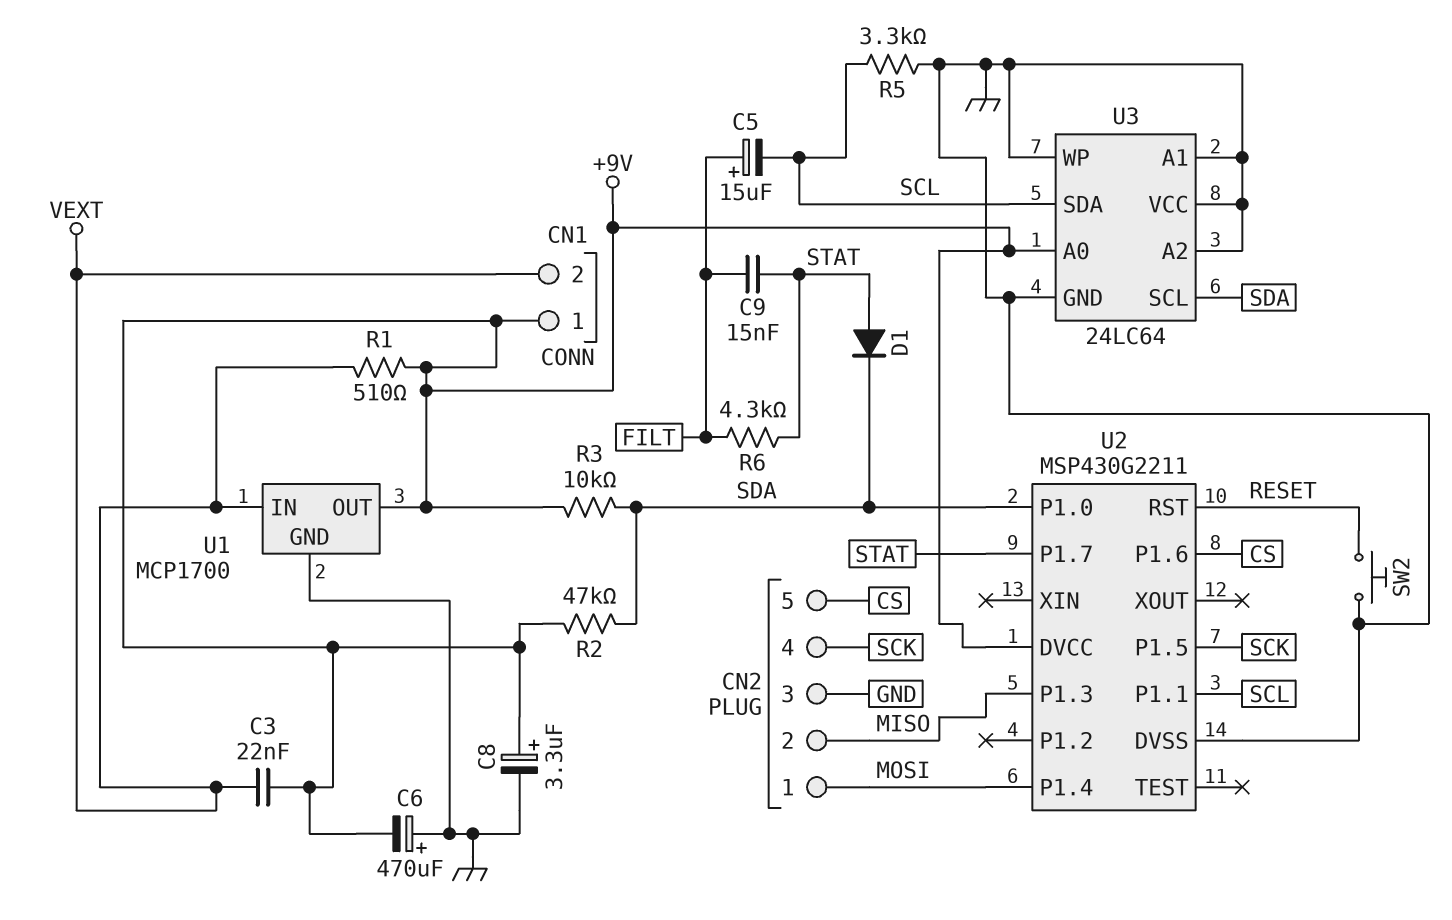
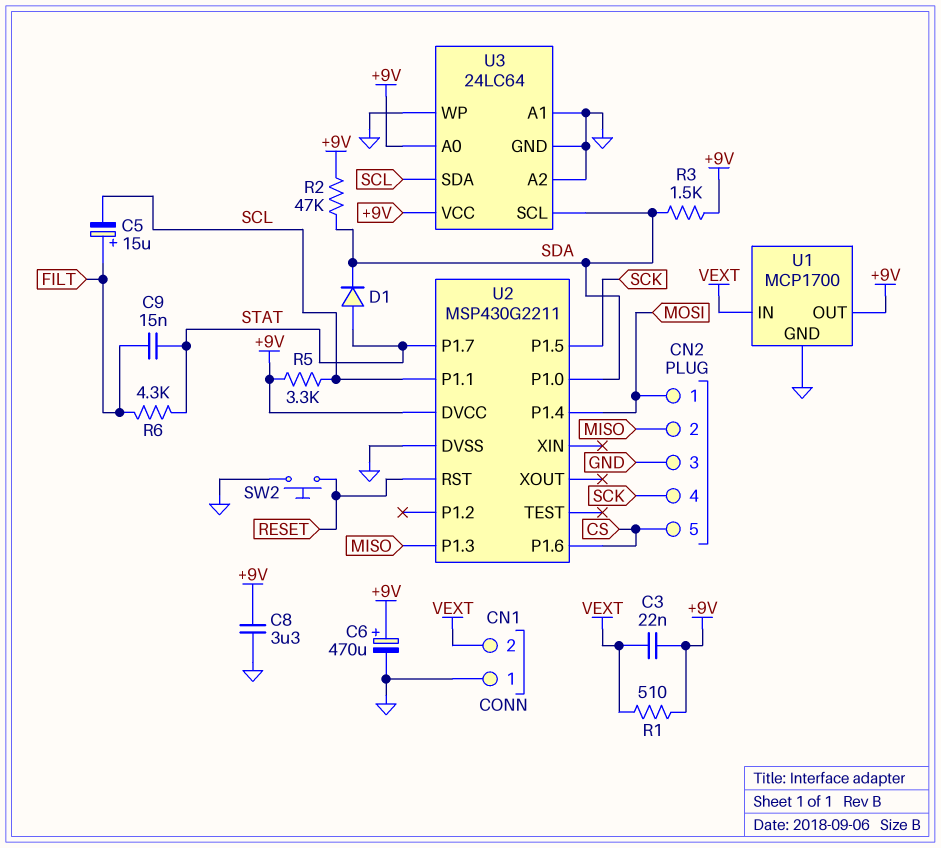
C6: 470uF (plus GND, minus +9V) -> 470uF (plus +9V, minus GND)
C8: 3.3uF (plus +9V, minus GND) -> 3.3uF (+9V, GND)
CN1 pin 1: +9V -> GND
R3: 10k (+9V, SDA) -> 1.5k (+9V, SDA)
R5: 3.3k (GND, SCL) -> 3.3k (+9V, SCL)
U3 pin VCC: GND -> +9V

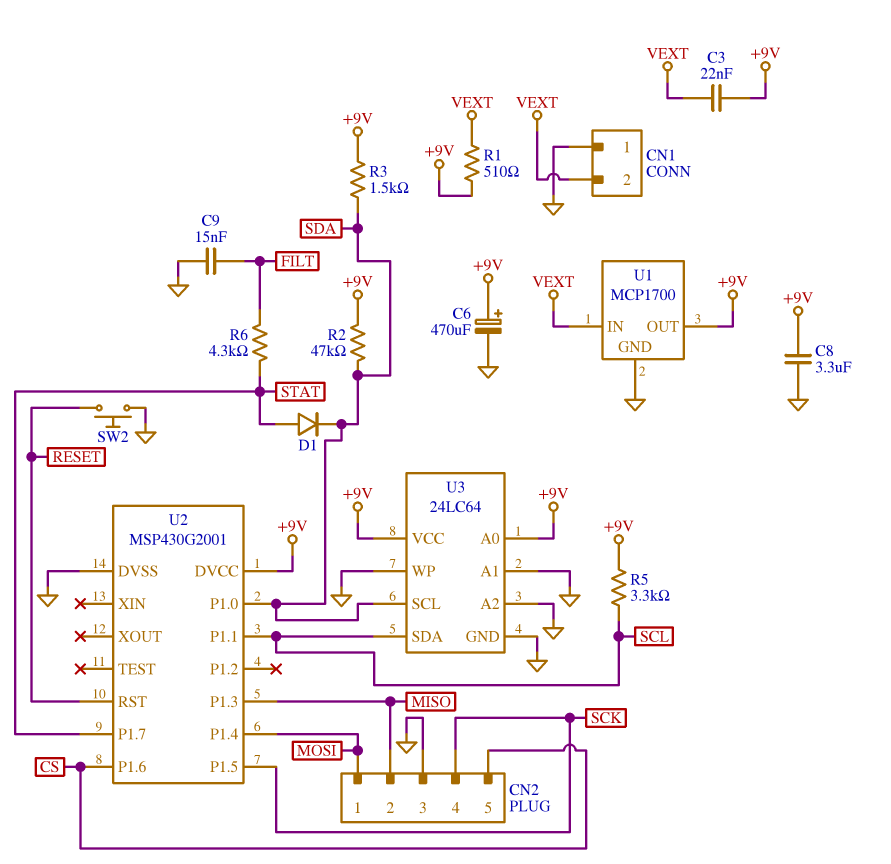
C5: 15uF (plus FILT, minus SCL) -> none
C9: 15nF (FILT, STAT) -> 15nF (FILT, GND)
U2: MSP430G2211 -> MSP430G2001

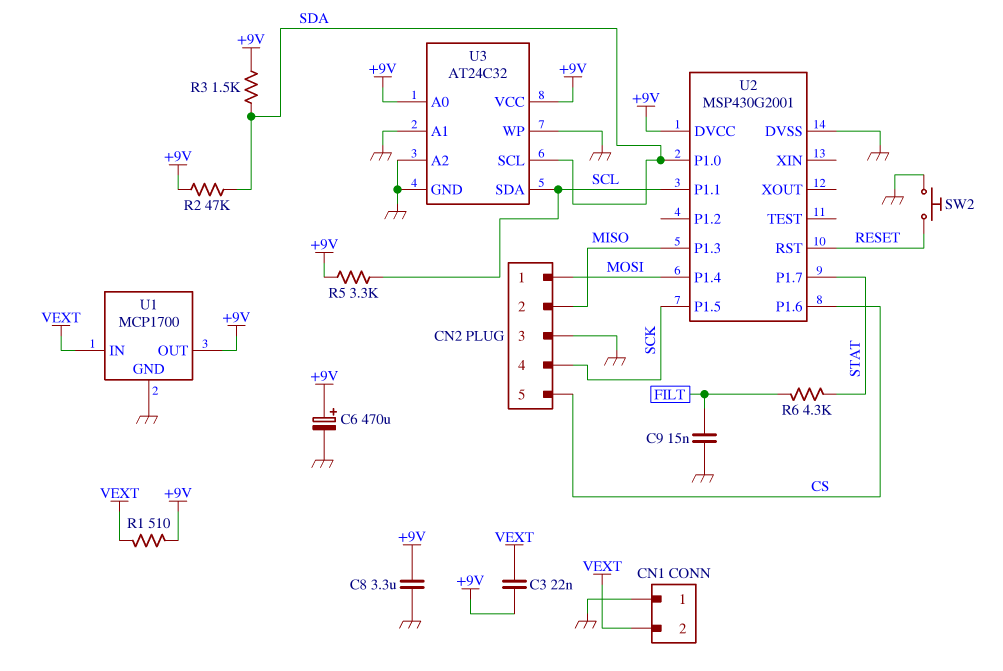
D1: diode (A STAT, K SDA) -> none
U3: 24LC64 -> AT24C32

